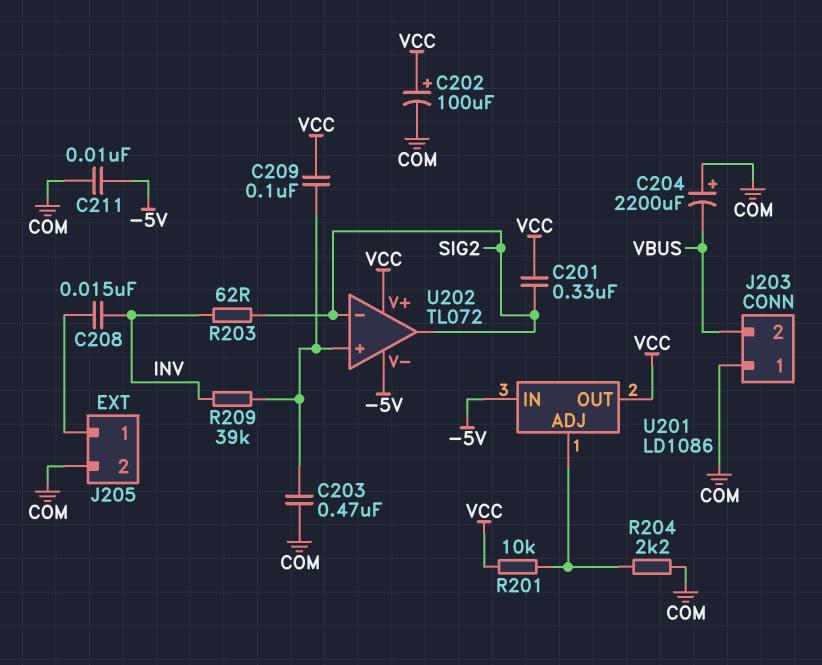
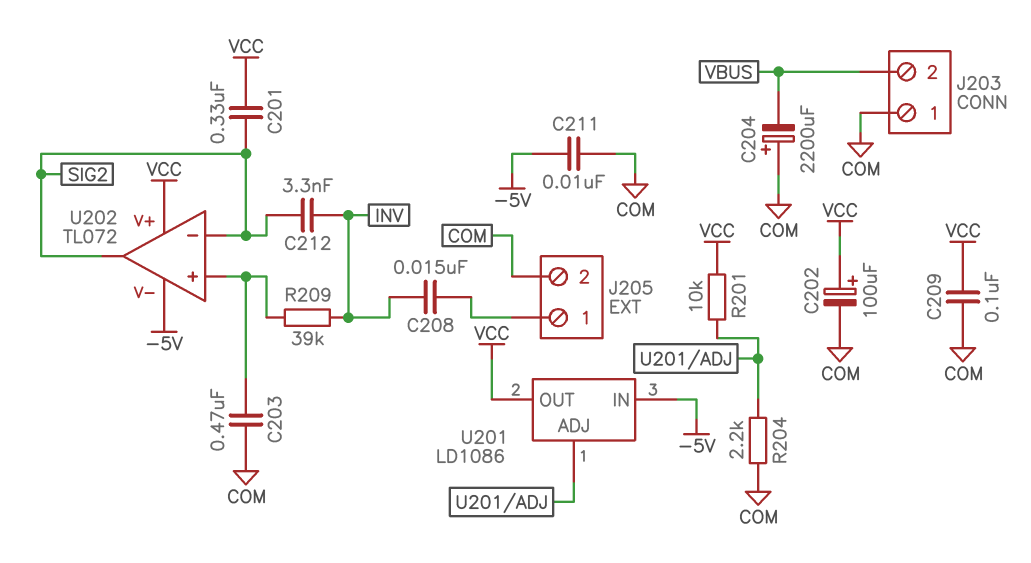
C209: 100nF (U202/in+, VCC) -> 100nF (COM, VCC)
C212: none -> 3.3nF (INV, SIG2)
R203: 62 (INV, SIG2) -> none

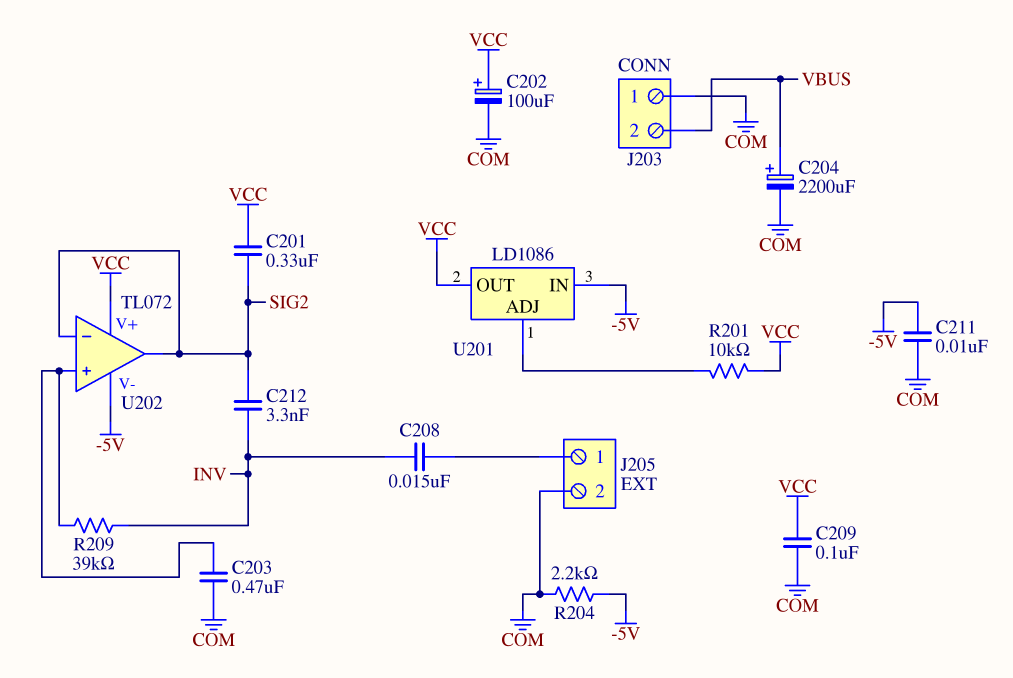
C204: 2200uF (plus COM, minus VBUS) -> 2200uF (plus VBUS, minus COM)
R204: 2.2k (COM, U201/ADJ) -> 2.2k (-5V, COM)

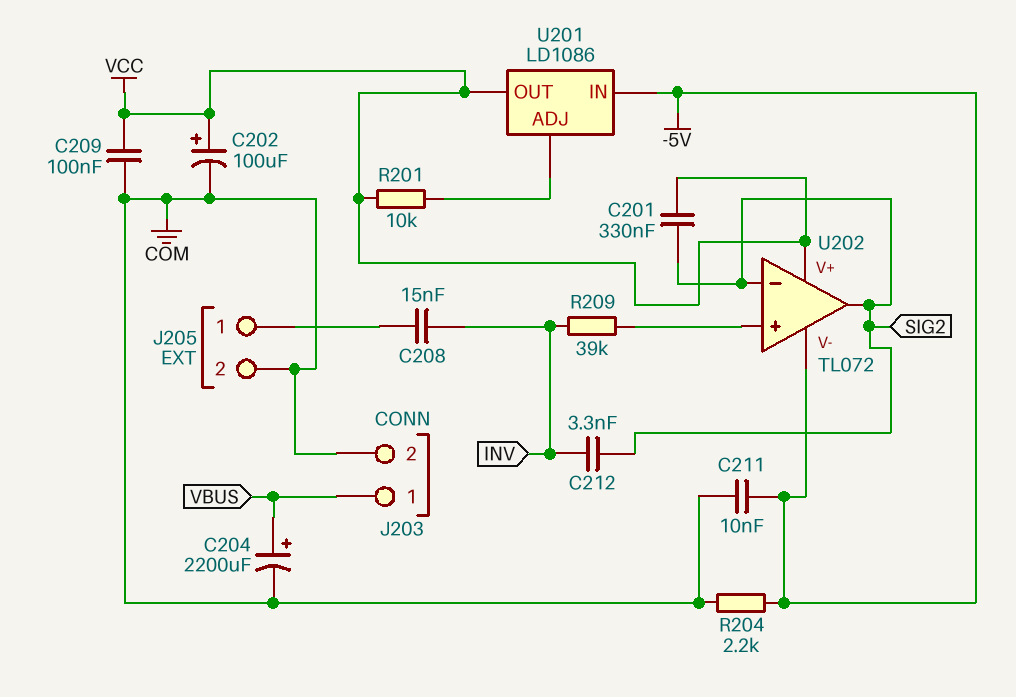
C203: 470nF (COM, U202/in+) -> none
J203 pin 1: COM -> VBUS
J203 pin 2: VBUS -> COM

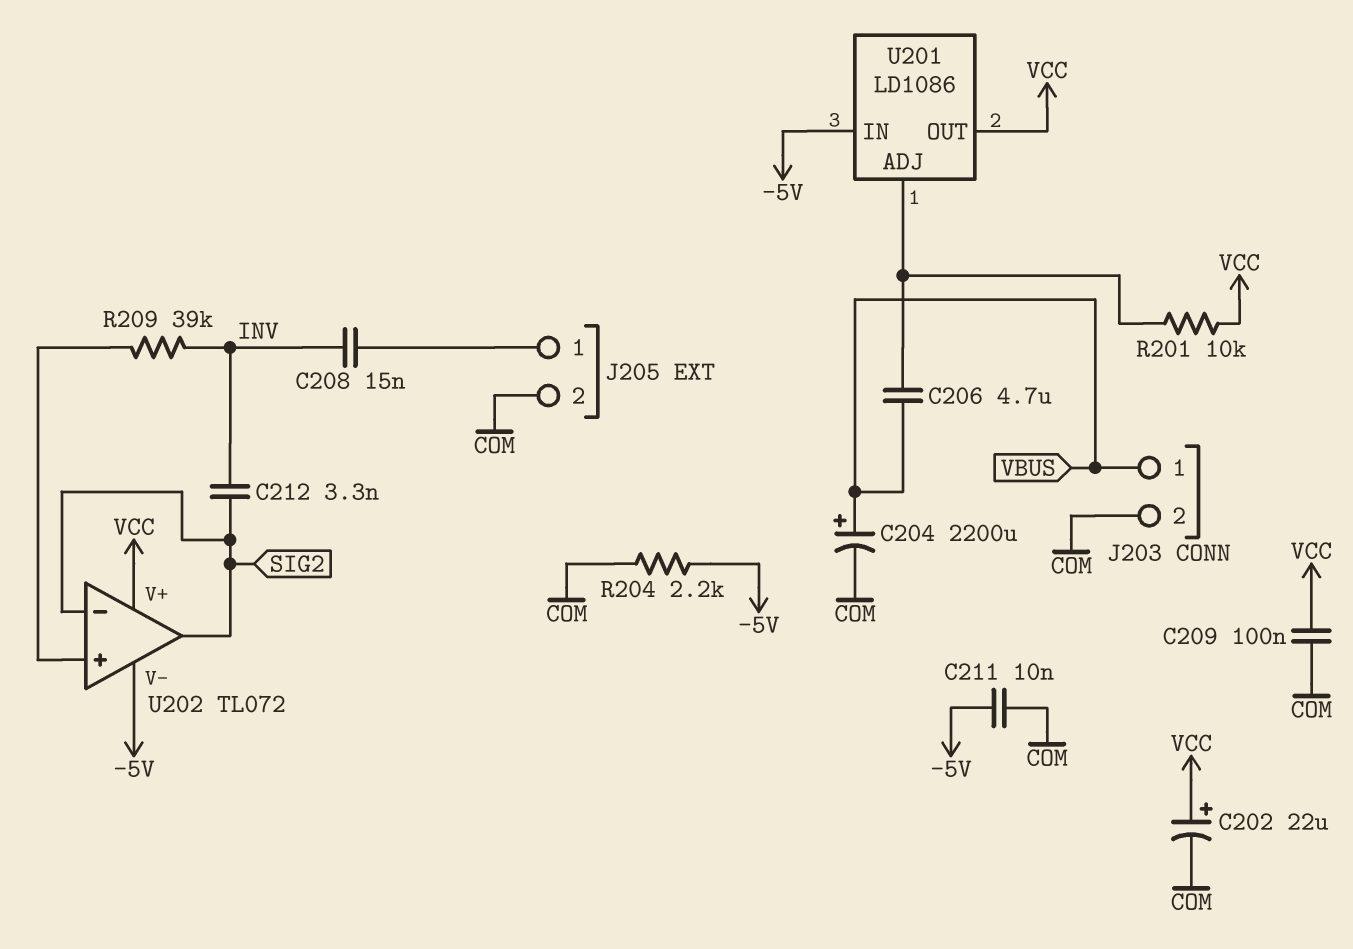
C201: 330nF (SIG2, VCC) -> none
C202: 100uF (plus VCC, minus COM) -> 22uF (plus VCC, minus COM)
C206: none -> 4.7uF (U201/ADJ, VBUS)

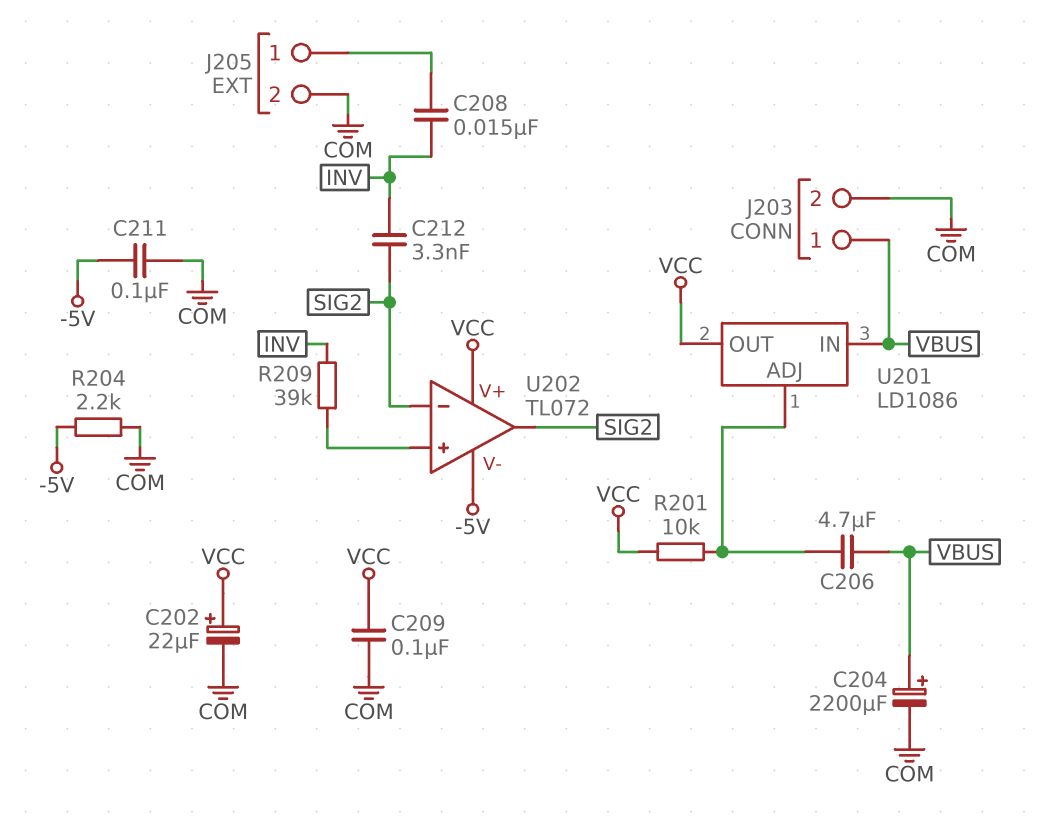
C211: 10nF (-5V, COM) -> 100nF (-5V, COM)
U201 pin IN: -5V -> VBUS

